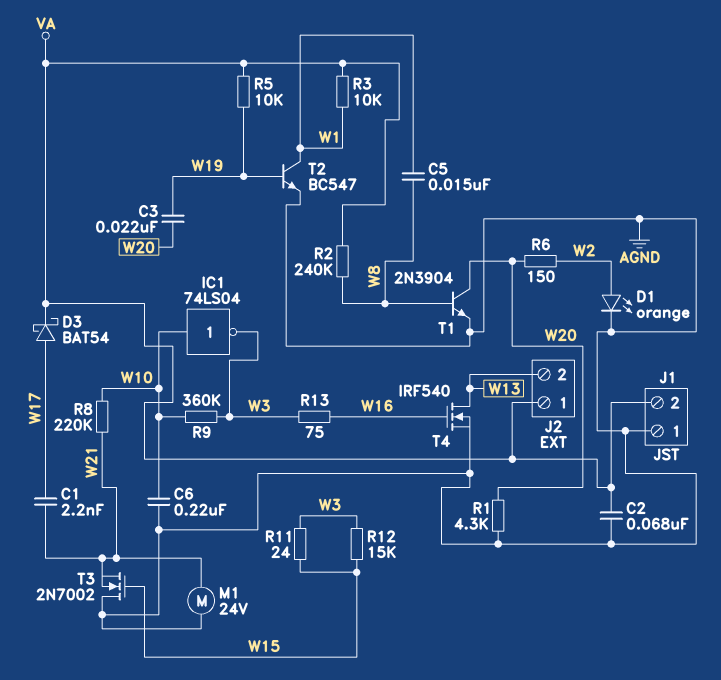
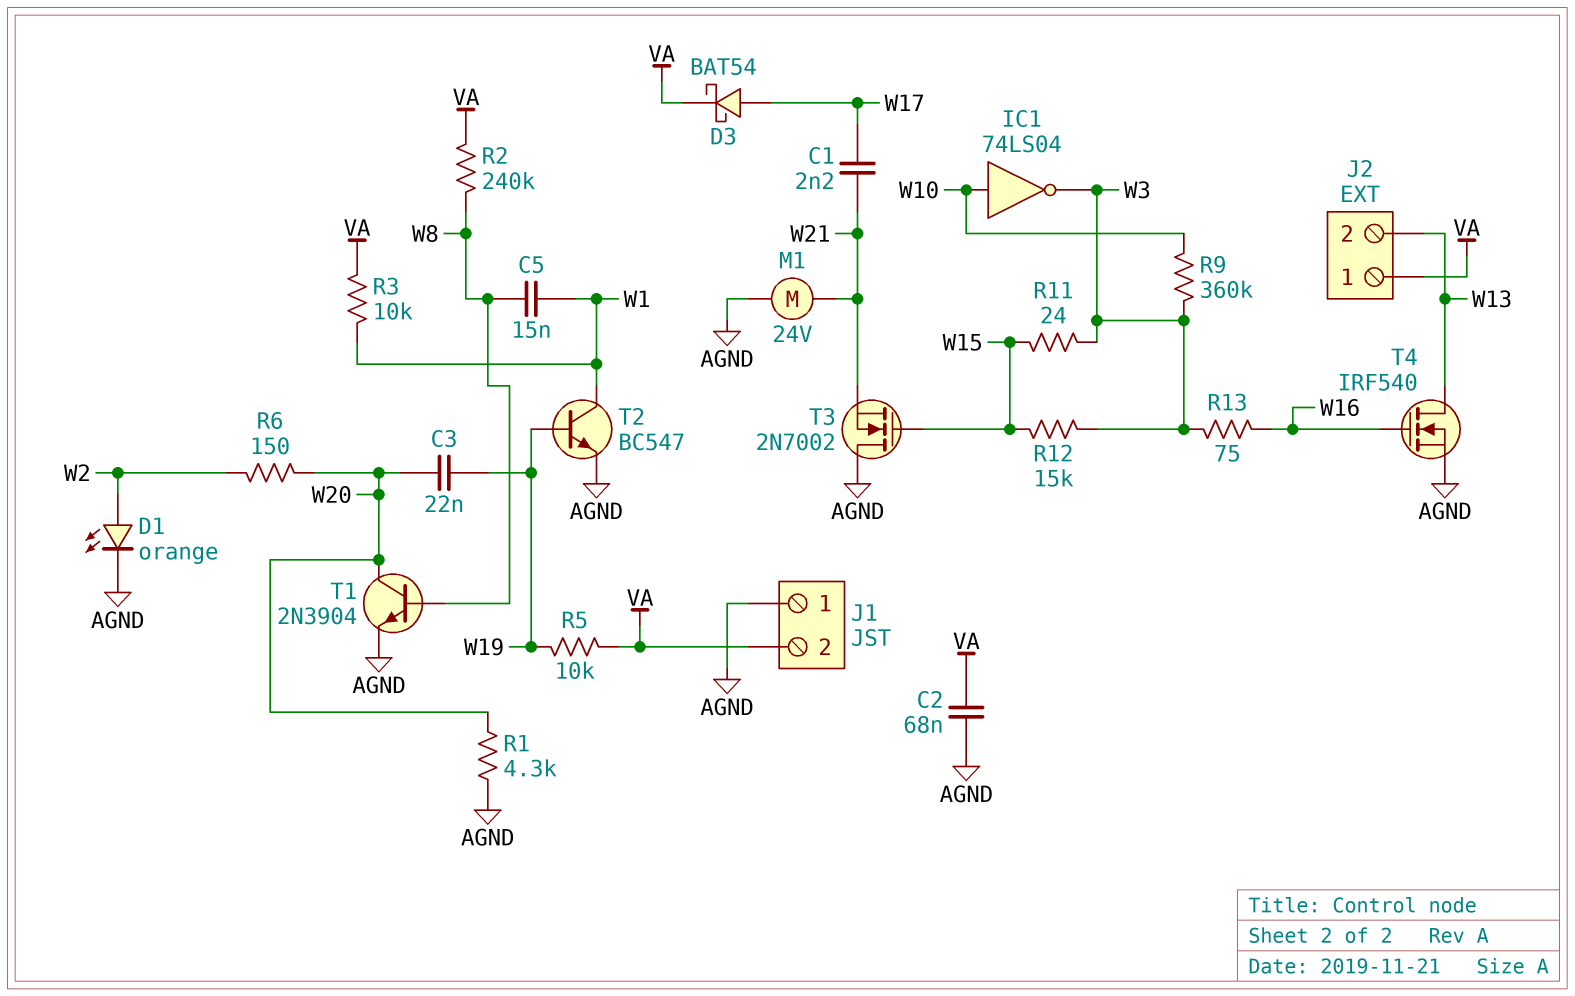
C6: 220nF (AGND, W10) -> none
R8: 220k (W10, W21) -> none

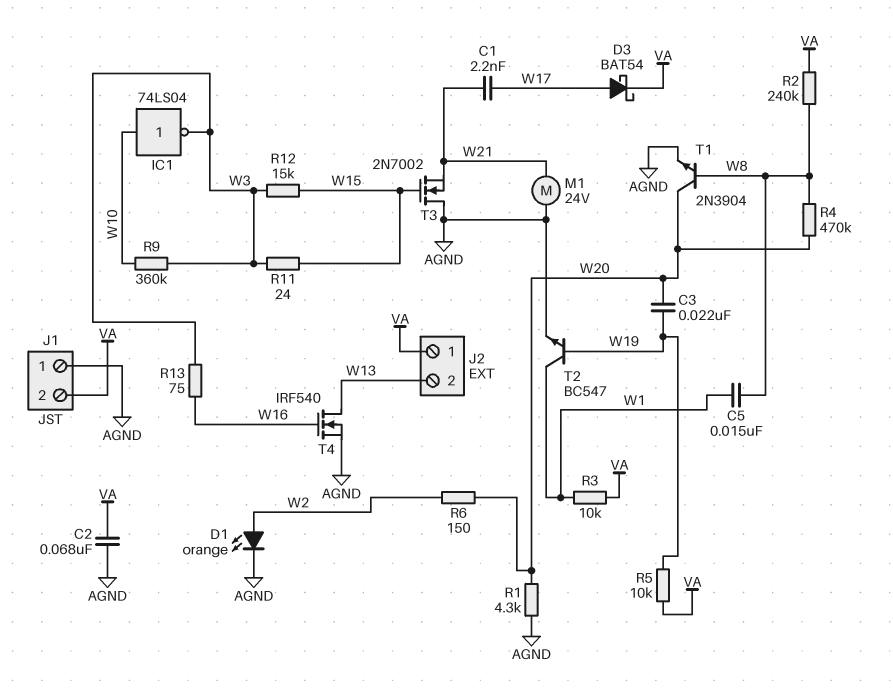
R4: none -> 470k (W8, W20)

